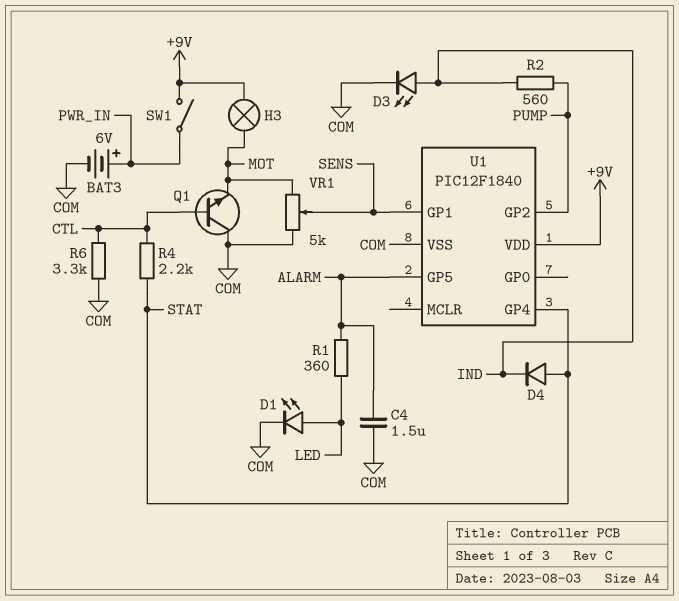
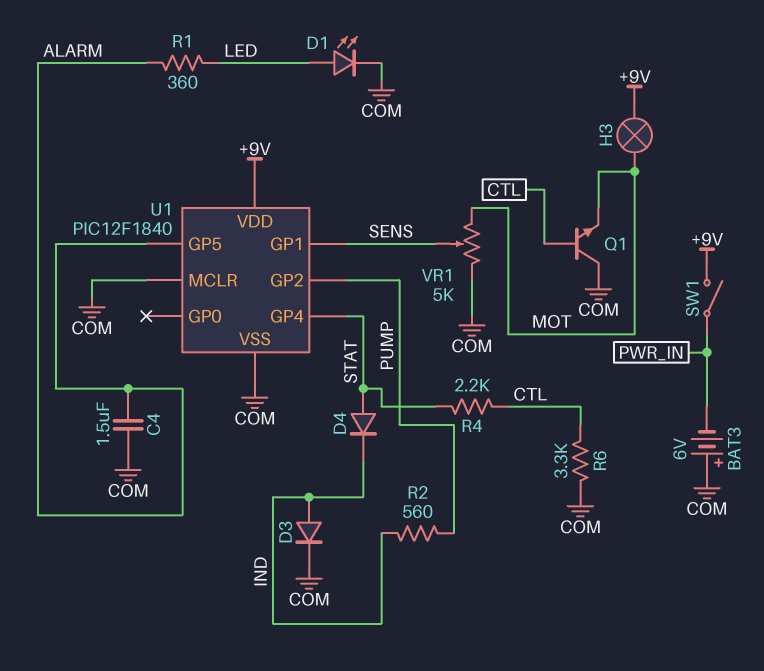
BAT3: 6V (plus PWR_IN, minus COM) -> 6V (plus COM, minus PWR_IN)
D3: LED (A IND, K COM) -> diode (A IND, K COM)
U1 pin MCLR: none -> COM

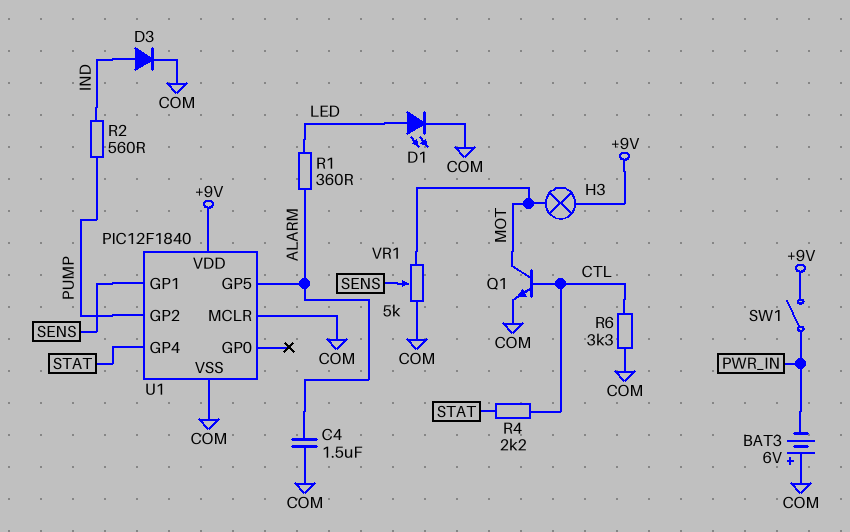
D4: diode (A STAT, K IND) -> none
Q1: NPN (B CTL, C COM, E MOT) -> NPN (B CTL, C MOT, E COM)

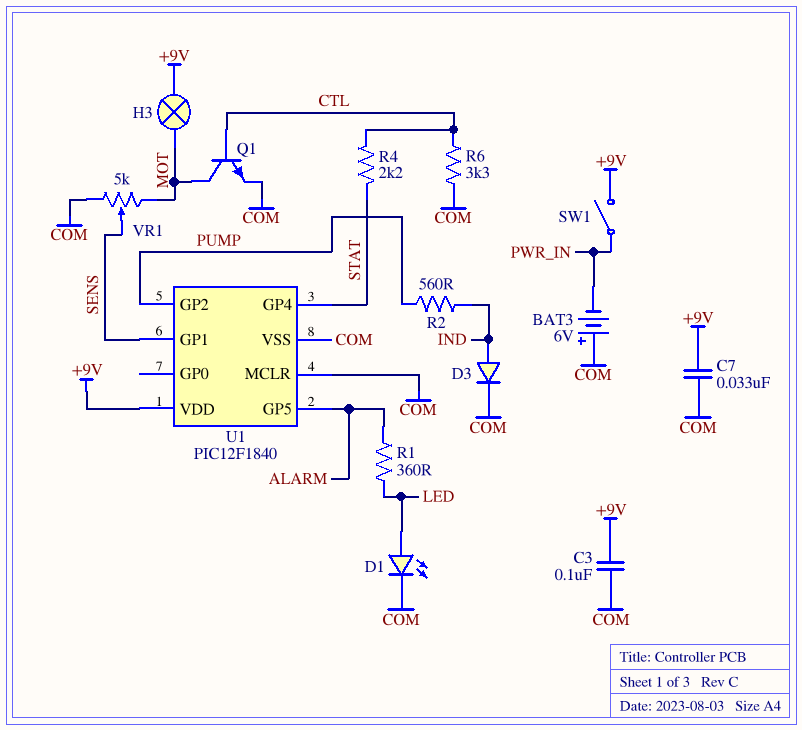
C3: none -> 100nF (+9V, COM)
C4: 1.5uF (ALARM, COM) -> none
C7: none -> 33nF (+9V, COM)

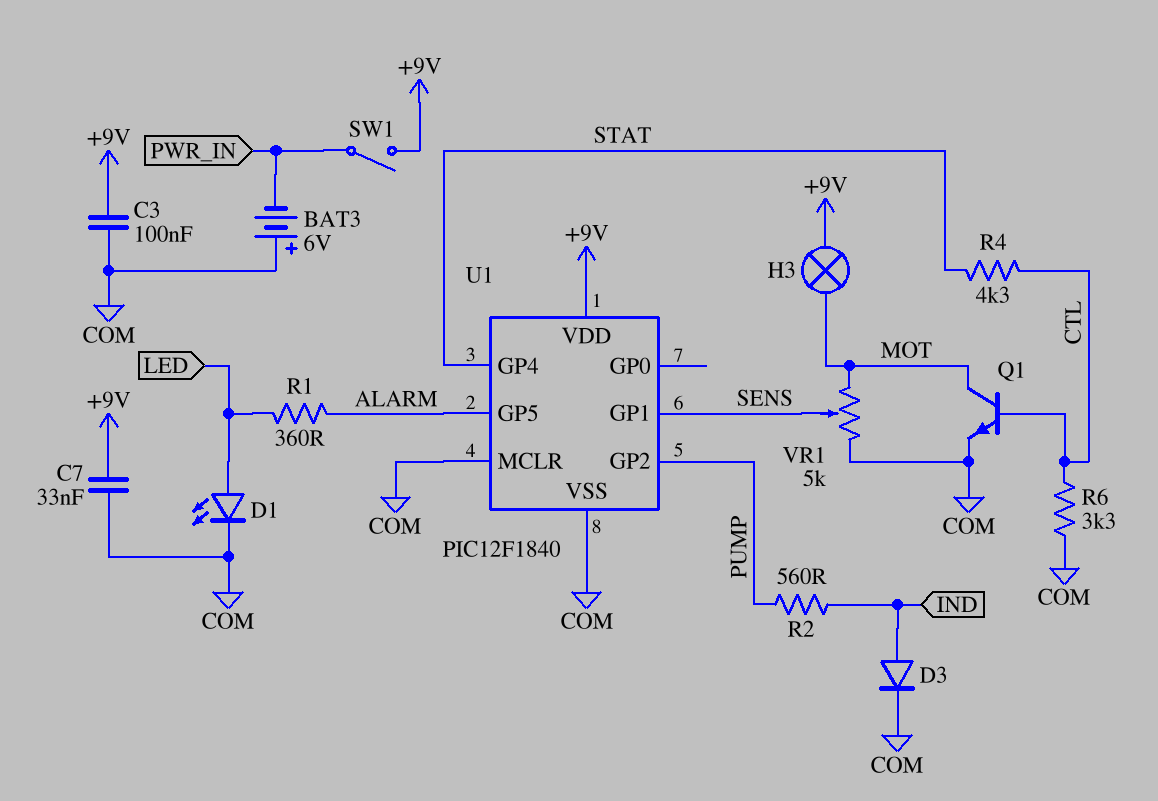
R4: 2.2k (CTL, STAT) -> 4.3k (CTL, STAT)

